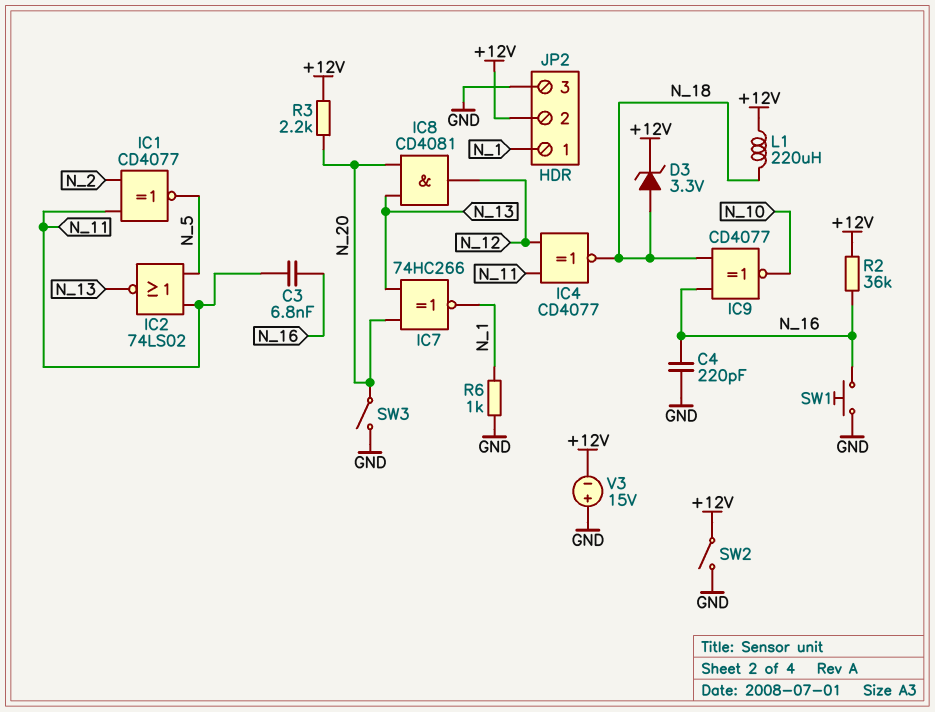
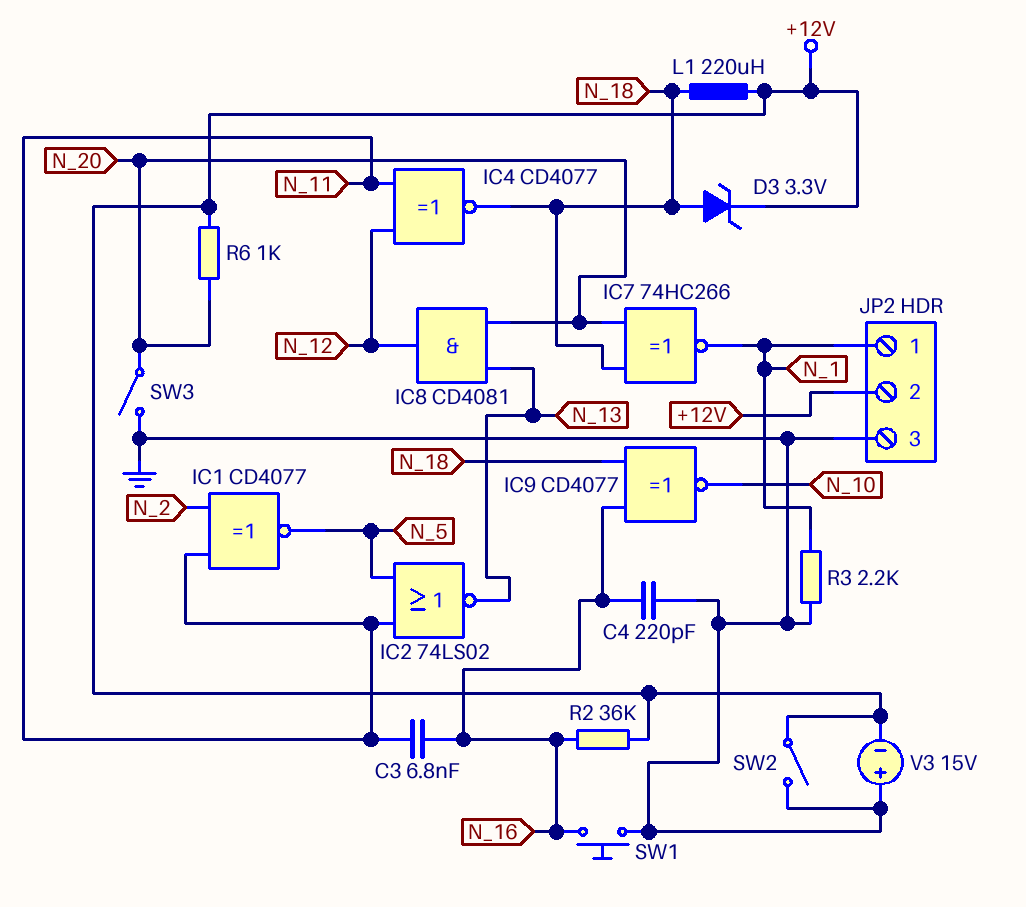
IC7: XNOR 74HC266 (in N_13, in N_20, out N_1) -> XNOR 74HC266 (in N_18, in N_20, out N_1)
R3: 2.2k (+12V, N_20) -> 2.2k (GND, N_1)
R6: 1k (GND, N_1) -> 1k (+12V, N_20)

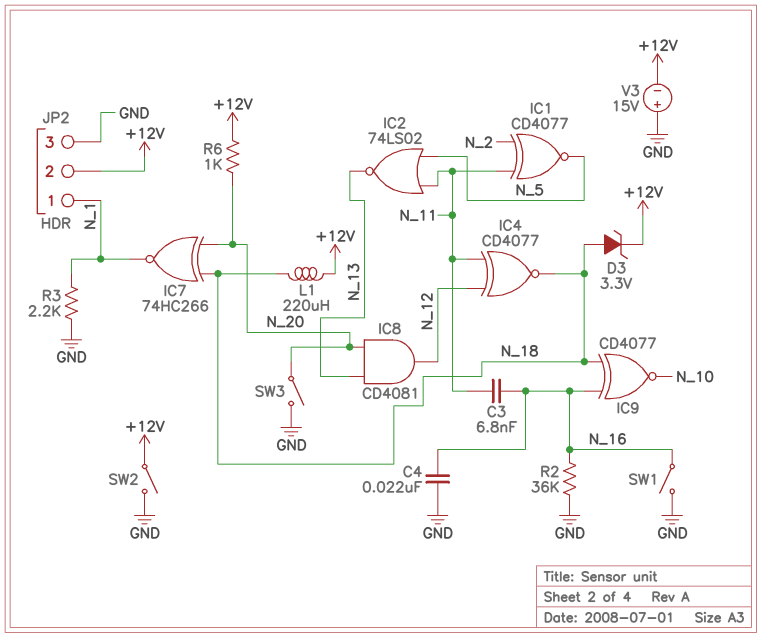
C4: 220pF (GND, N_16) -> 22nF (GND, N_16)
R2: 36k (+12V, N_16) -> 36k (GND, N_16)
SW1: button (GND, N_16) -> switch (GND, N_16)

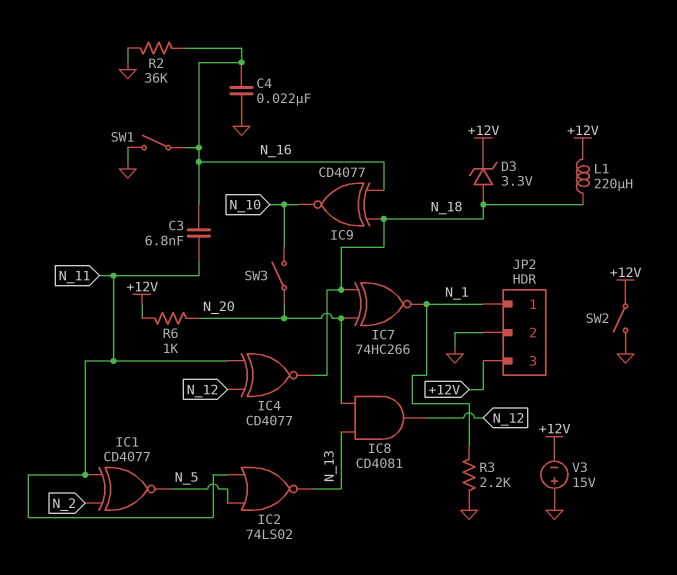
JP2 pin 2: +12V -> GND
JP2 pin 3: GND -> +12V
SW3: switch (GND, N_20) -> switch (N_10, N_20)

